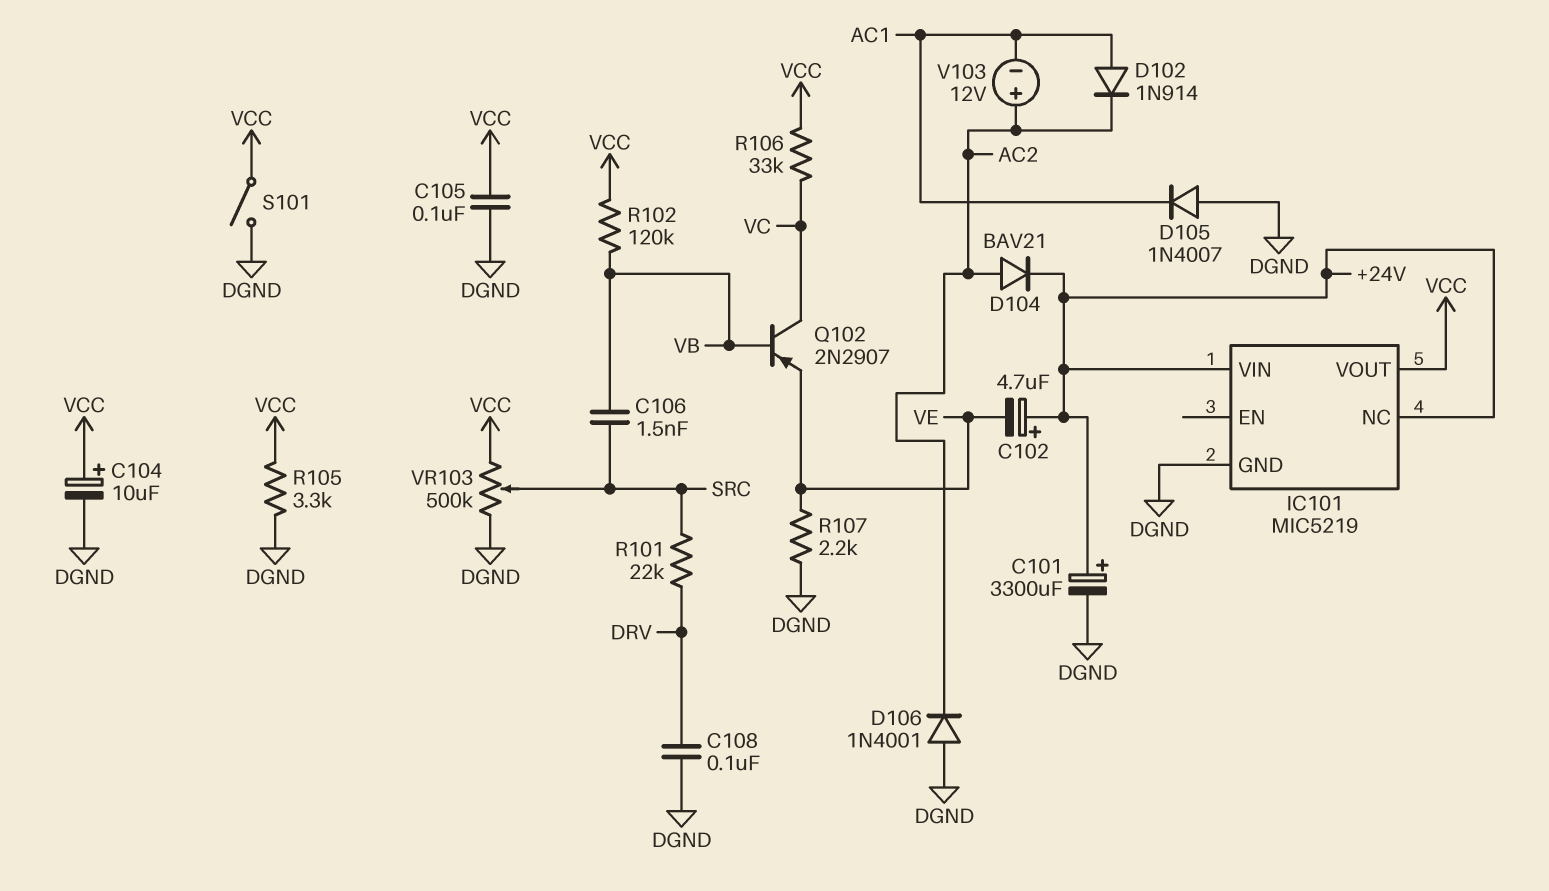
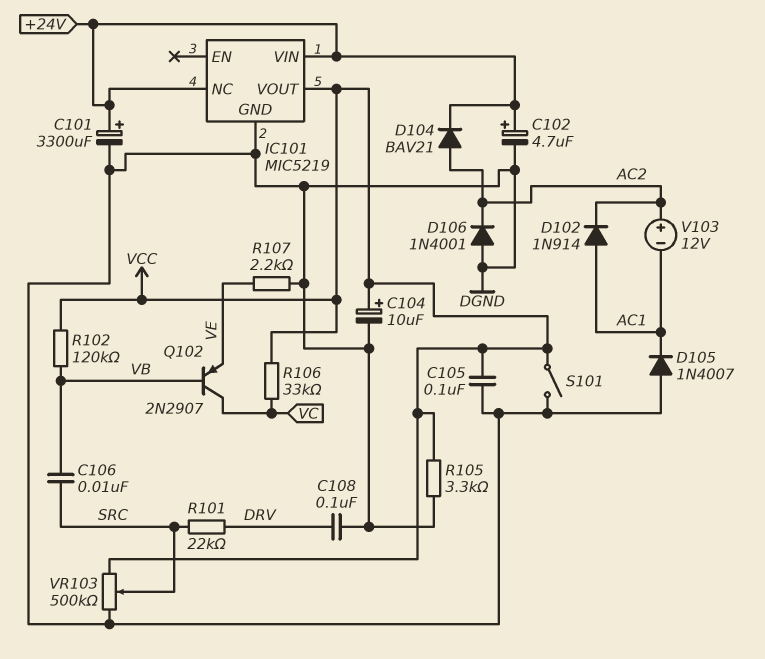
C102: 4.7uF (plus +24V, minus VE) -> 4.7uF (plus +24V, minus DGND)
C106: 1.5nF (SRC, VB) -> 10nF (SRC, VB)

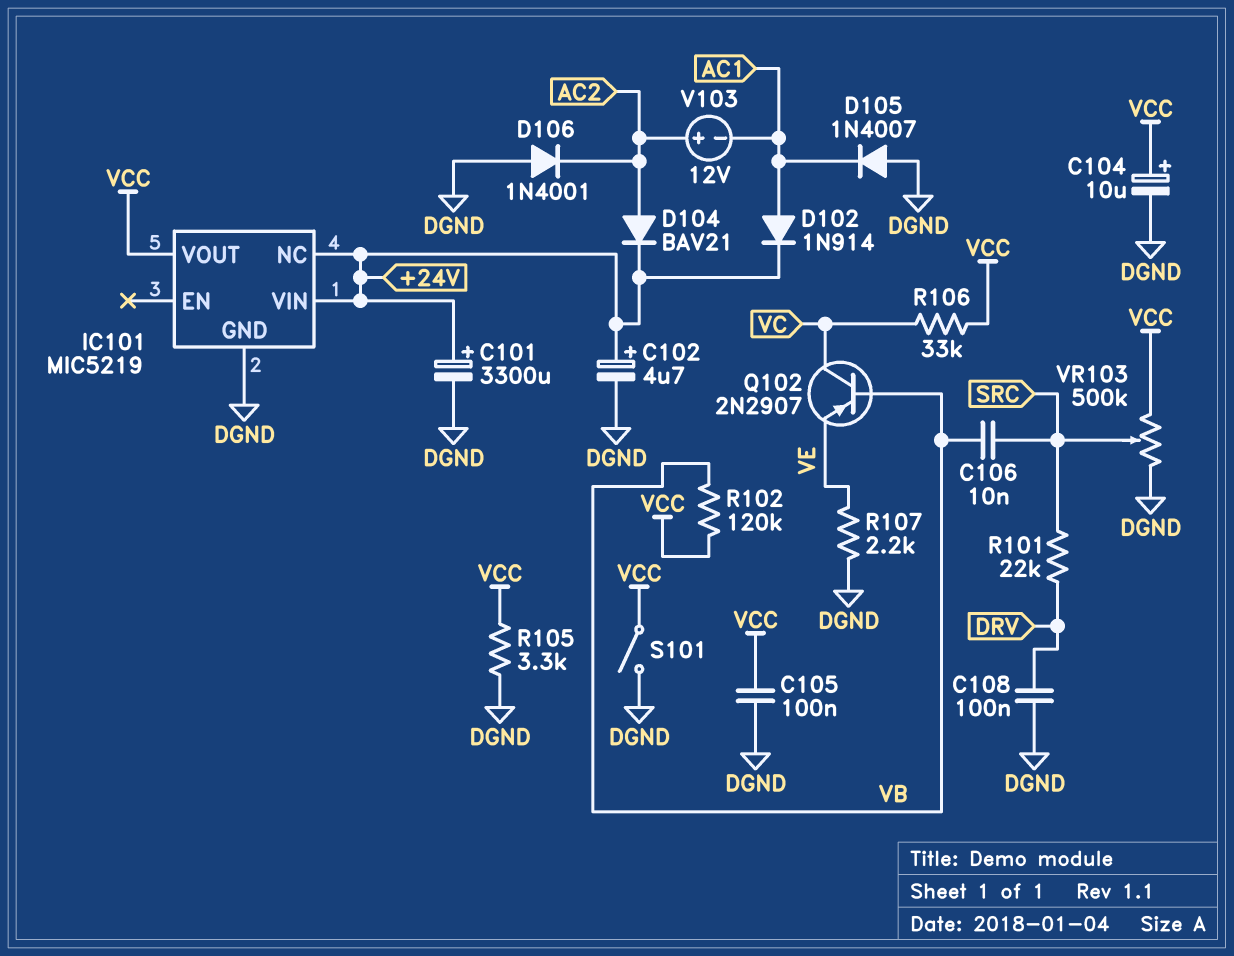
D102: diode 1N914 (A AC1, K AC2) -> diode 1N914 (A AC1, K +24V)

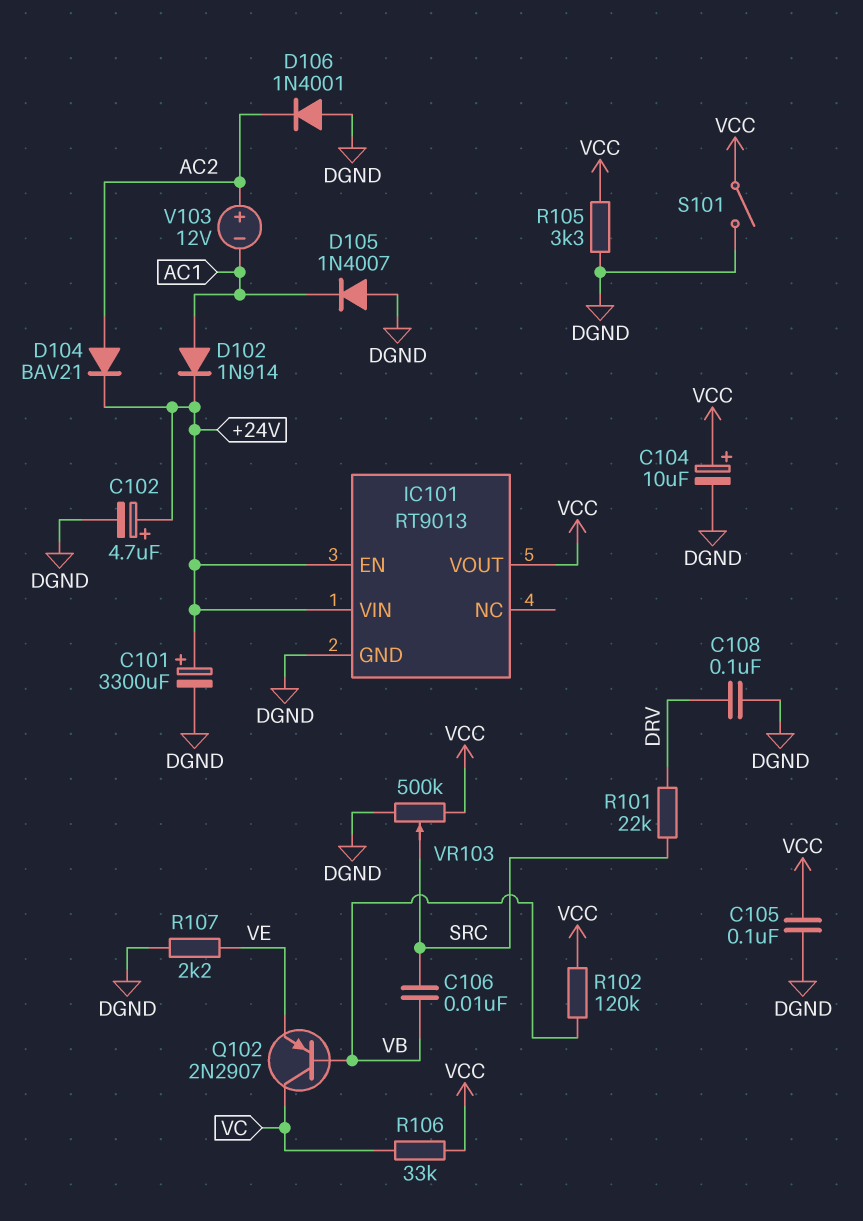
IC101: MIC5219 -> RT9013
IC101 pin EN: none -> +24V
IC101 pin NC: +24V -> none

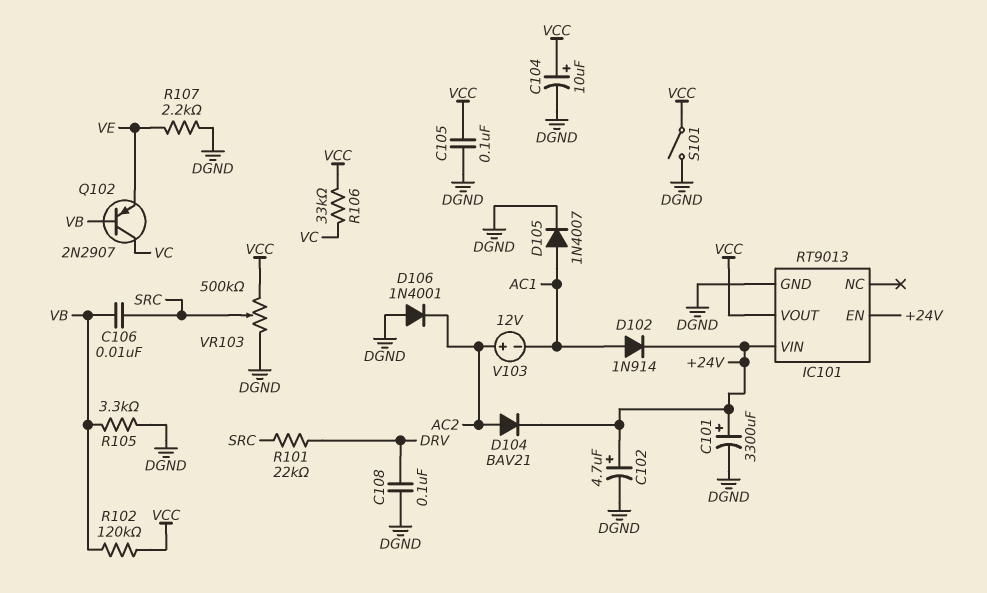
D105: diode 1N4007 (A DGND, K AC1) -> diode 1N4007 (A AC1, K DGND)
R105: 3.3k (DGND, VCC) -> 3.3k (DGND, VB)

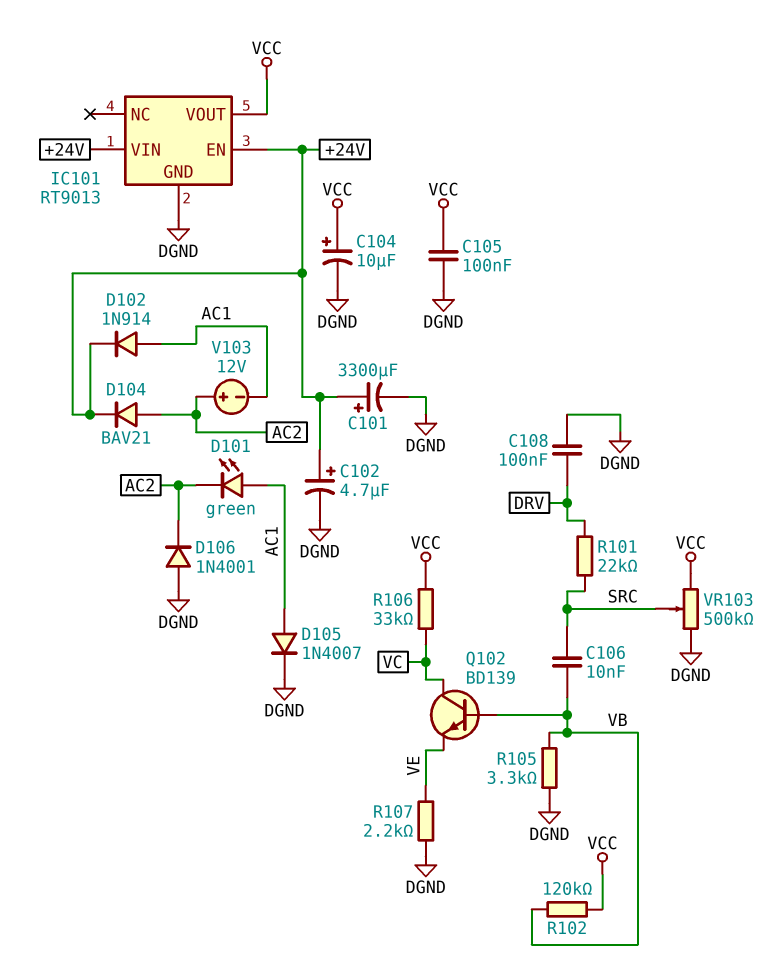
D101: none -> LED green (A AC1, K AC2)
Q102: PNP 2N2907 (B VB, C VC, E VE) -> NPN BD139 (B VB, C VC, E VE)
S101: switch (DGND, VCC) -> none

